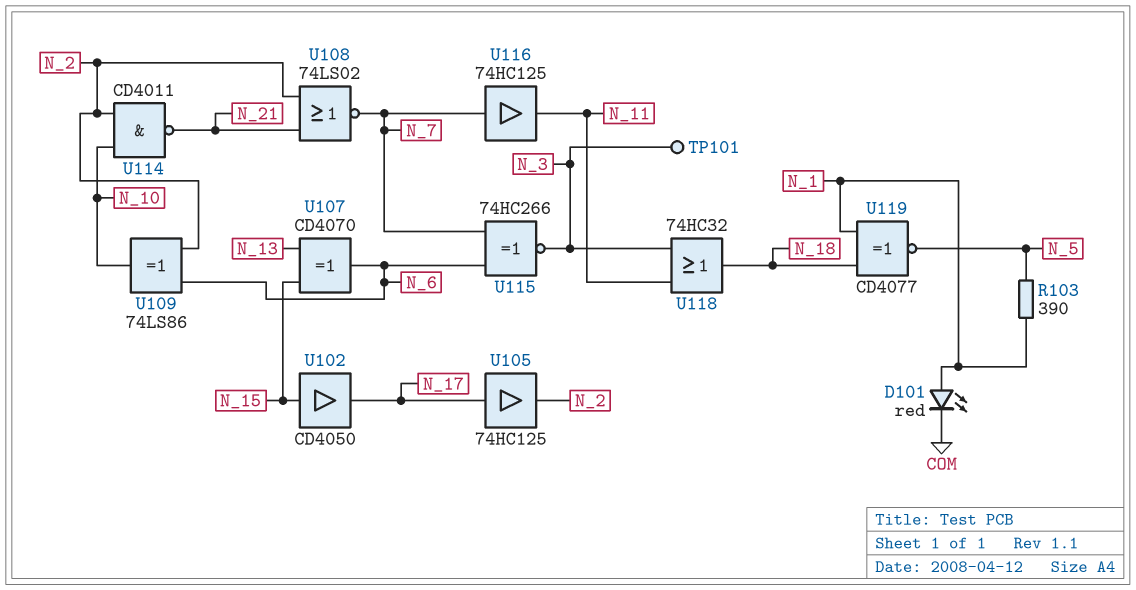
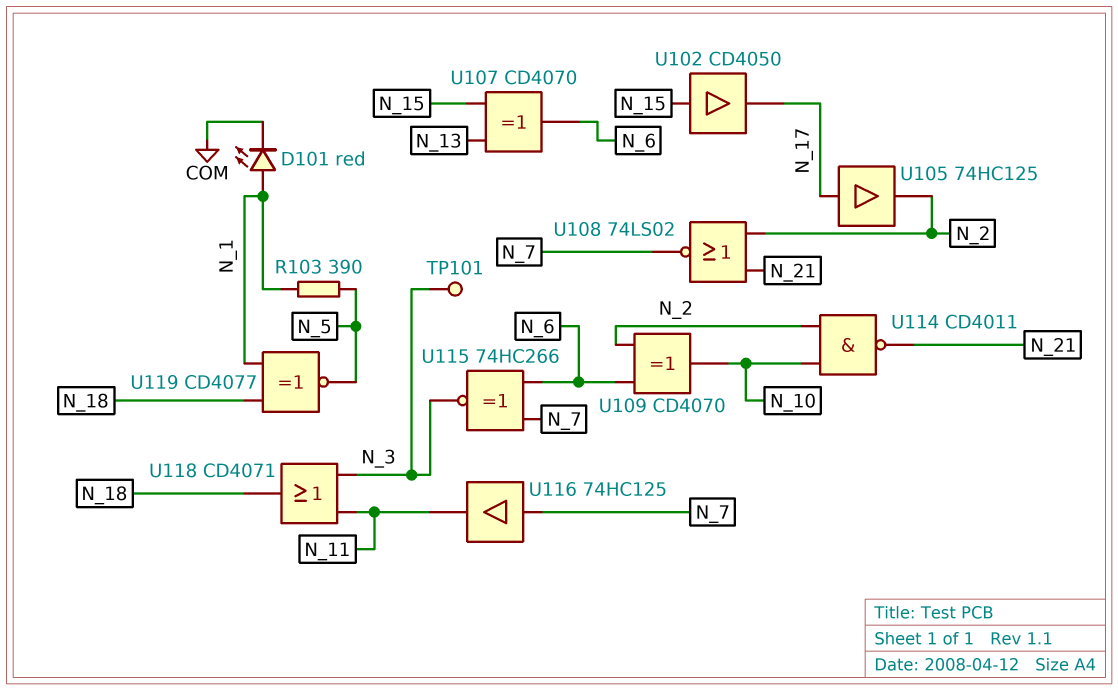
U109: XOR 74LS86 (in N_2, in N_6, out N_10) -> XOR CD4070 (in N_2, in N_6, out N_10)
U118: OR 74HC32 (in N_3, in N_11, out N_18) -> OR CD4071 (in N_3, in N_11, out N_18)

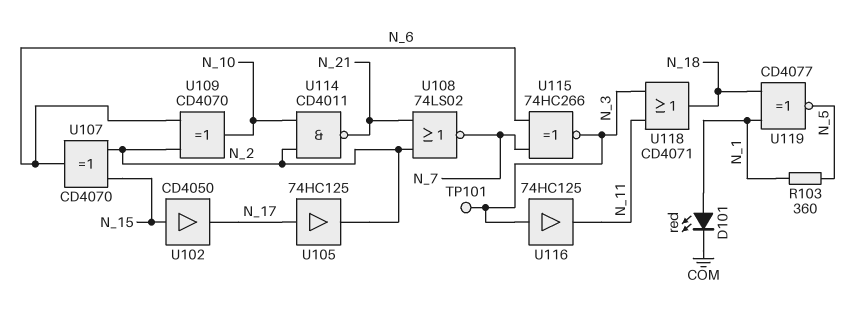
R103: 390 (N_1, N_5) -> 360 (N_1, N_5)
U107: XOR CD4070 (in N_13, in N_15, out N_6) -> XOR CD4070 (in N_2, in N_15, out N_6)
U116: buffer 74HC125 (in N_7, out N_11) -> buffer 74HC125 (in N_3, out N_11)

